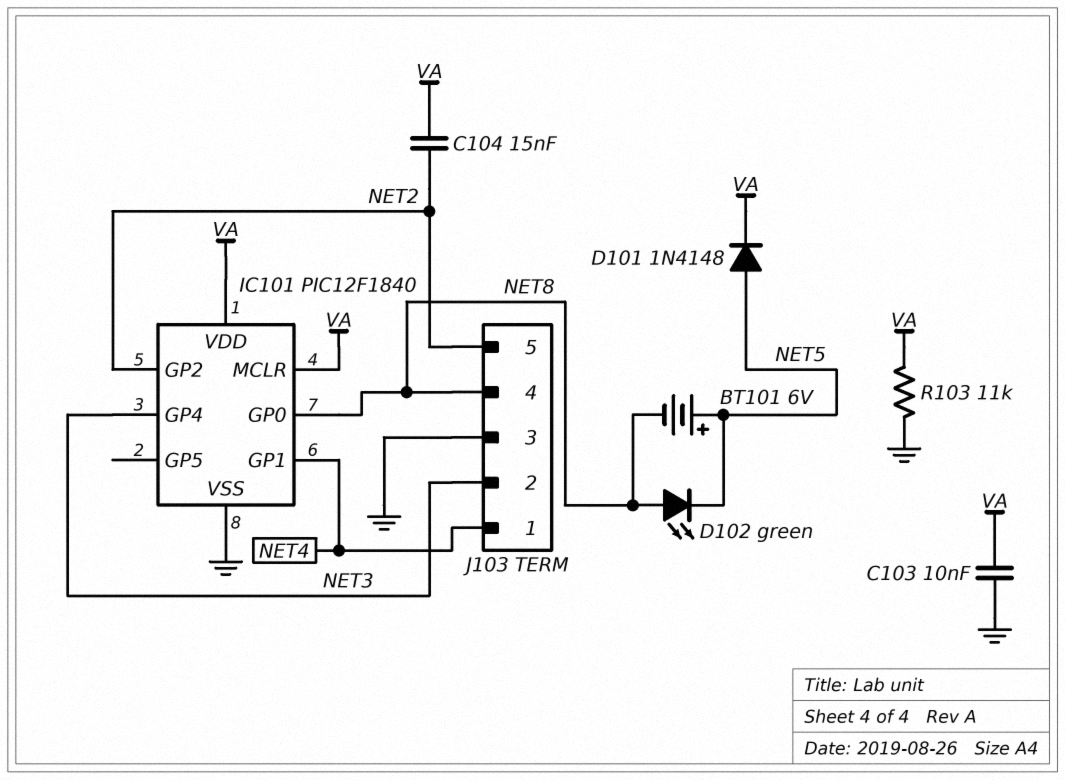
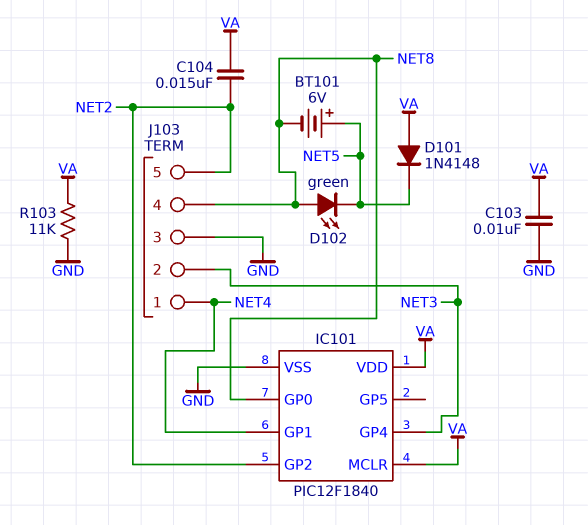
D101: diode 1N4148 (A NET5, K VA) -> diode 1N4148 (A VA, K NET5)

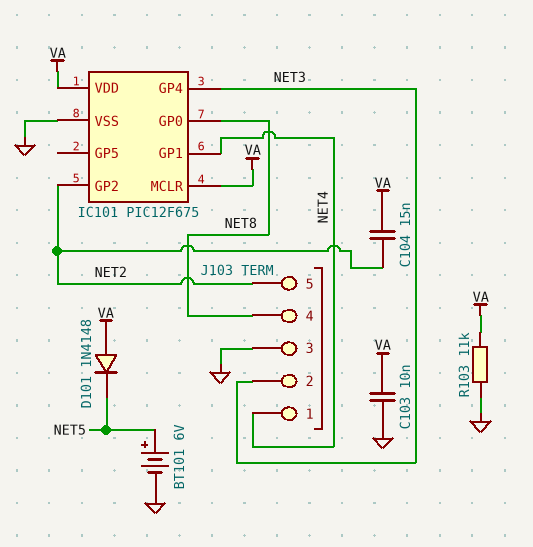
BT101: 6V (plus NET5, minus NET8) -> 6V (plus NET5, minus GND)
D102: LED green (A NET8, K NET5) -> none
IC101: PIC12F1840 -> PIC12F675

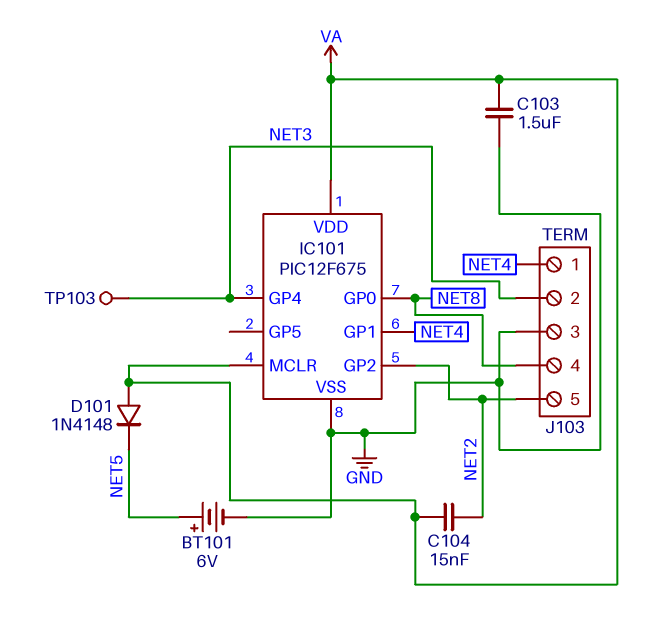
C103: 10nF (GND, VA) -> 1.5uF (GND, VA)
R103: 11k (GND, VA) -> none
TP103: none -> test point (NET3)

